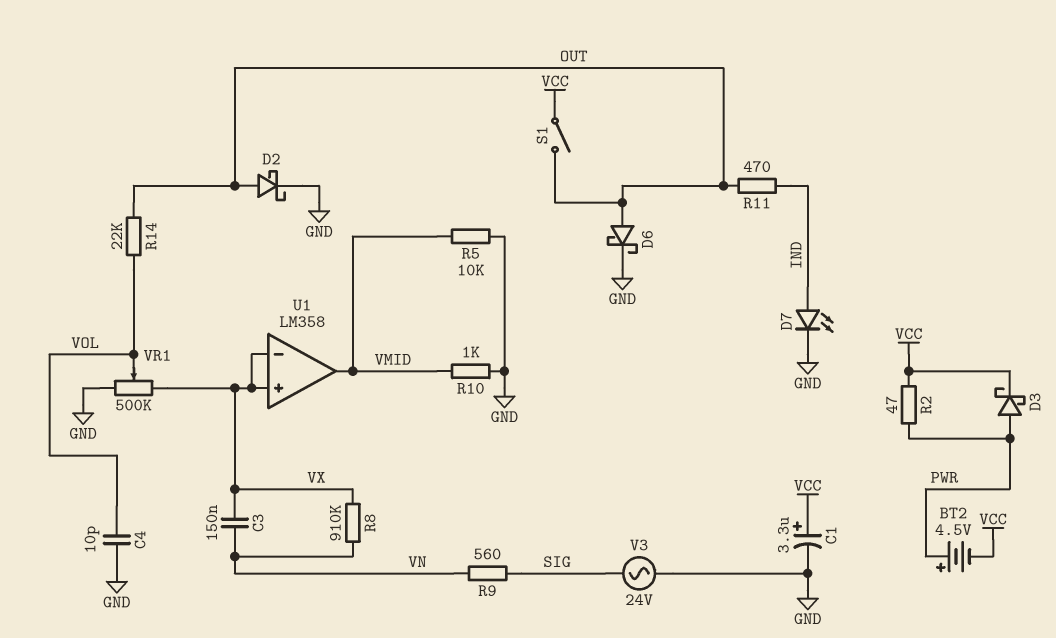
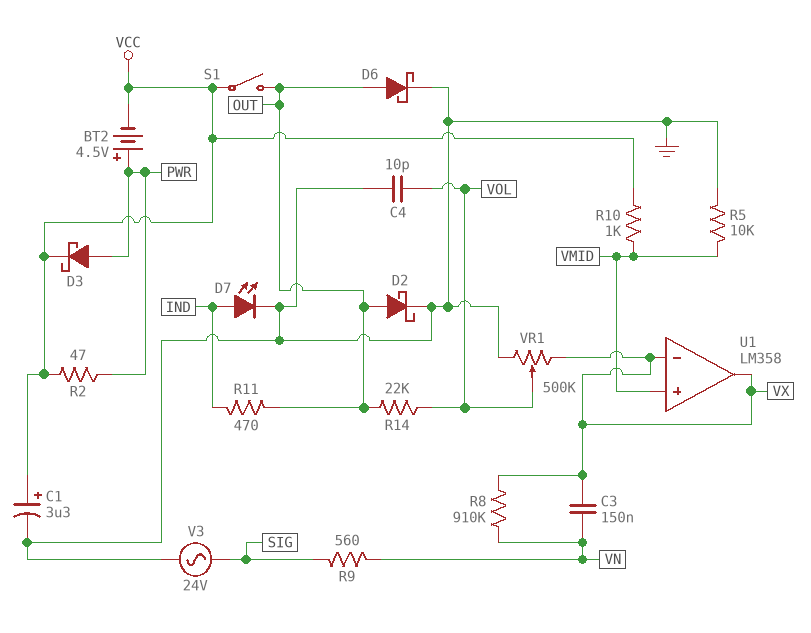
R10: 1k (GND, VMID) -> 1k (VCC, VMID)
U1 pin in+: VX -> VMID
U1 pin out: VMID -> VX

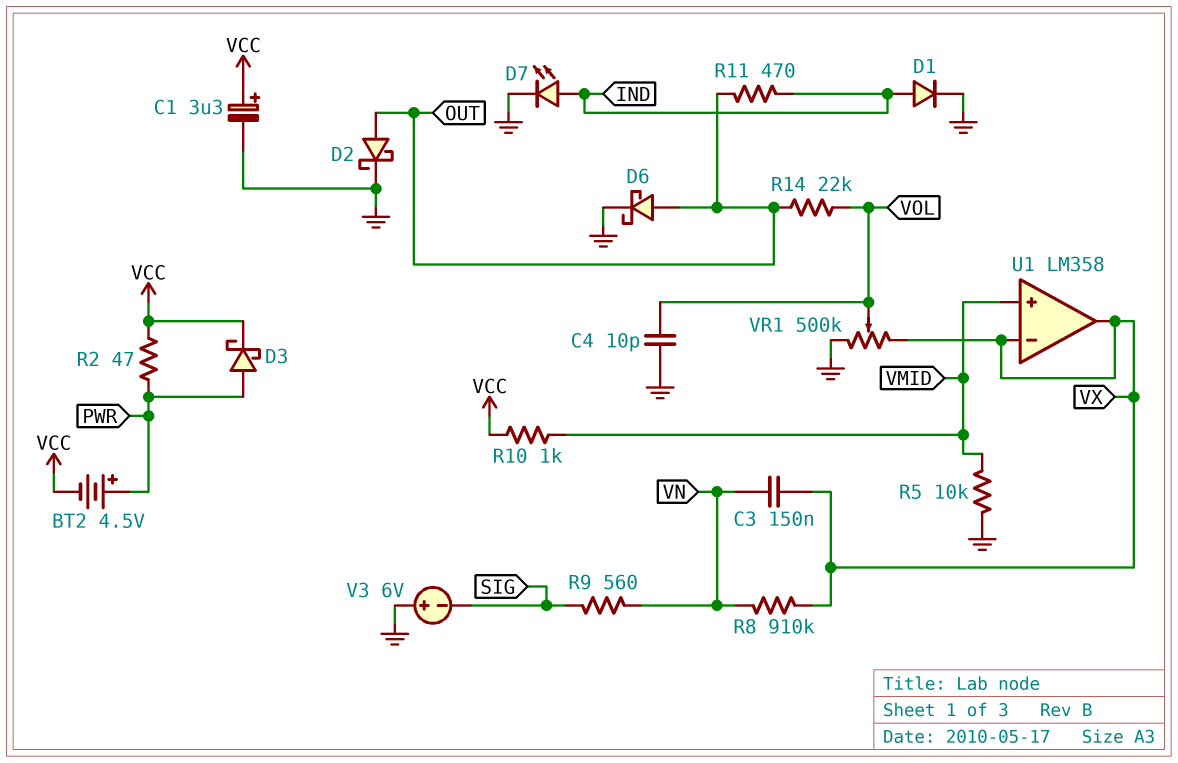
D1: none -> diode (A IND, K GND)
S1: switch (OUT, VCC) -> none
V3: AC 24V (GND, SIG) -> 6V (plus GND, minus SIG)

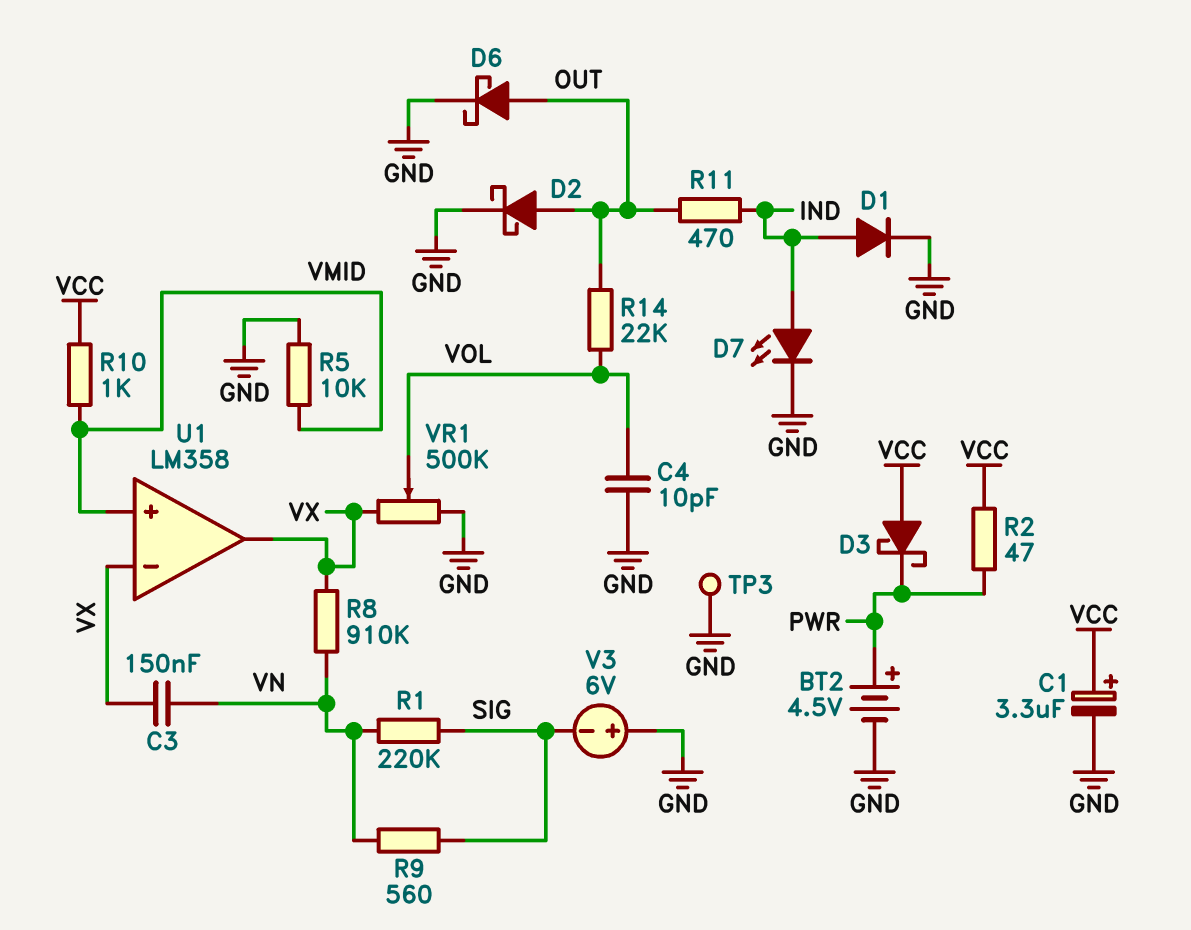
BT2: 4.5V (plus PWR, minus VCC) -> 4.5V (plus PWR, minus GND)
D3: schottky (A PWR, K VCC) -> schottky (A VCC, K PWR)
R1: none -> 220k (SIG, VN)
TP3: none -> test point (GND)

